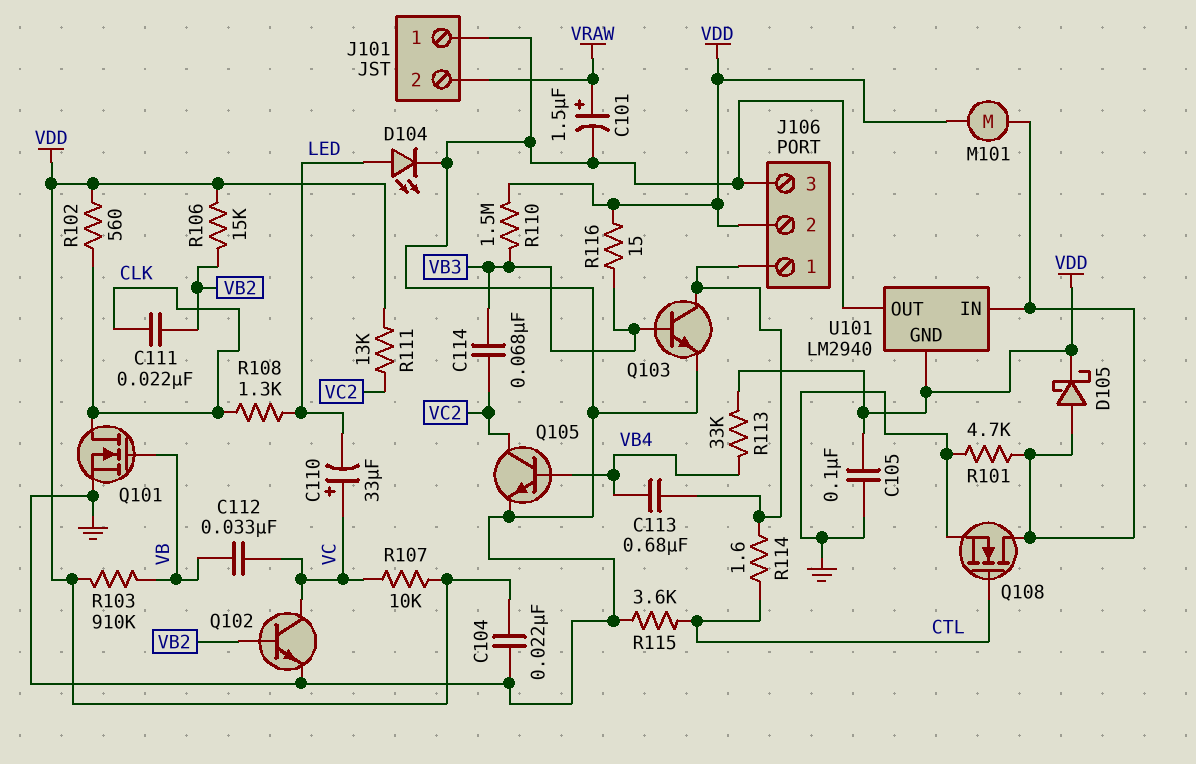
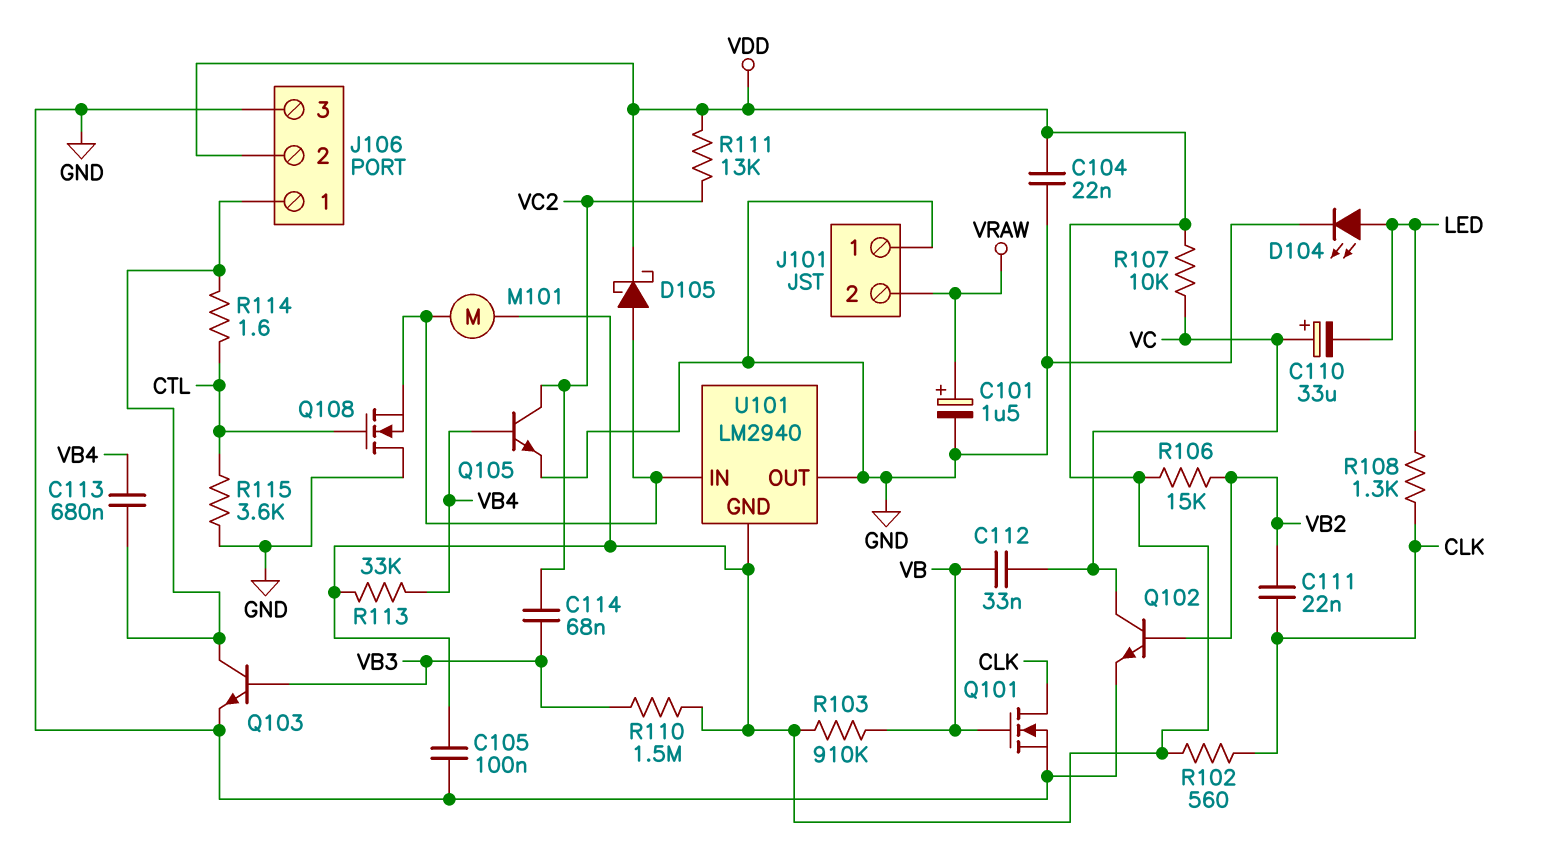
Q108: NMOS (G CTL, D U101/IN, S GND) -> NMOS (G CTL, D GND, S U101/IN)
R101: 4.7k (GND, U101/IN) -> none
R116: 15 (VB3, VDD) -> none

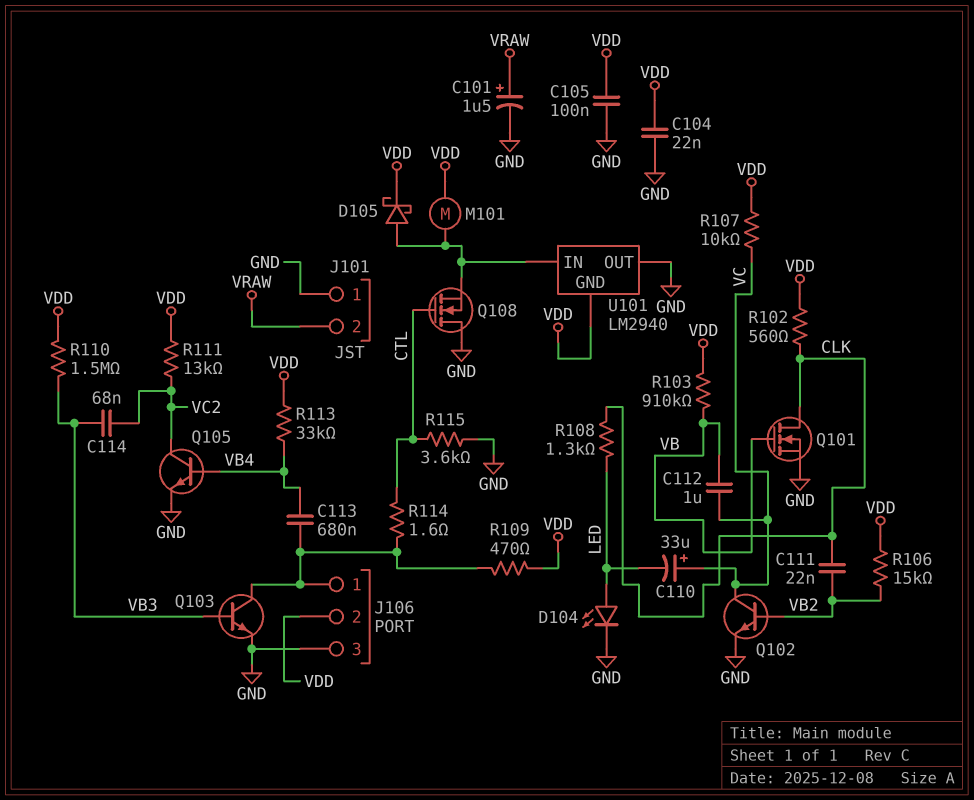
C112: 33nF (VB, VC) -> 1uF (VB, VC)
R109: none -> 470 (J106/1, VDD)

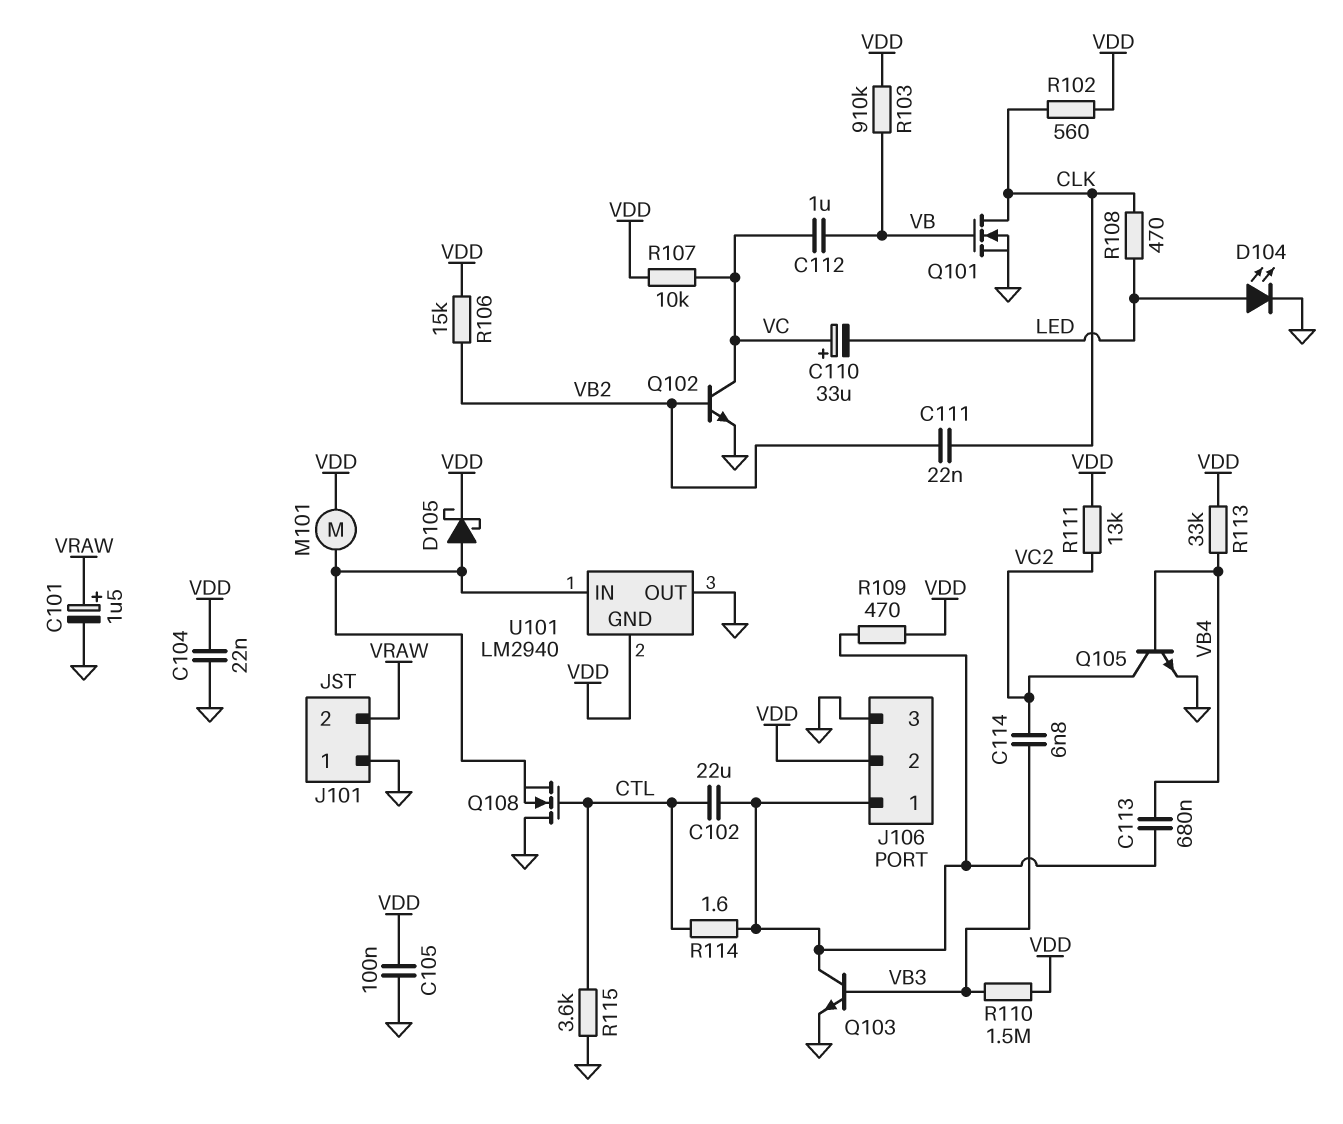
C102: none -> 22uF (CTL, J106/1)
C114: 68nF (VB3, VC2) -> 6.8nF (VB3, VC2)
R108: 1.3k (CLK, LED) -> 470 (CLK, LED)

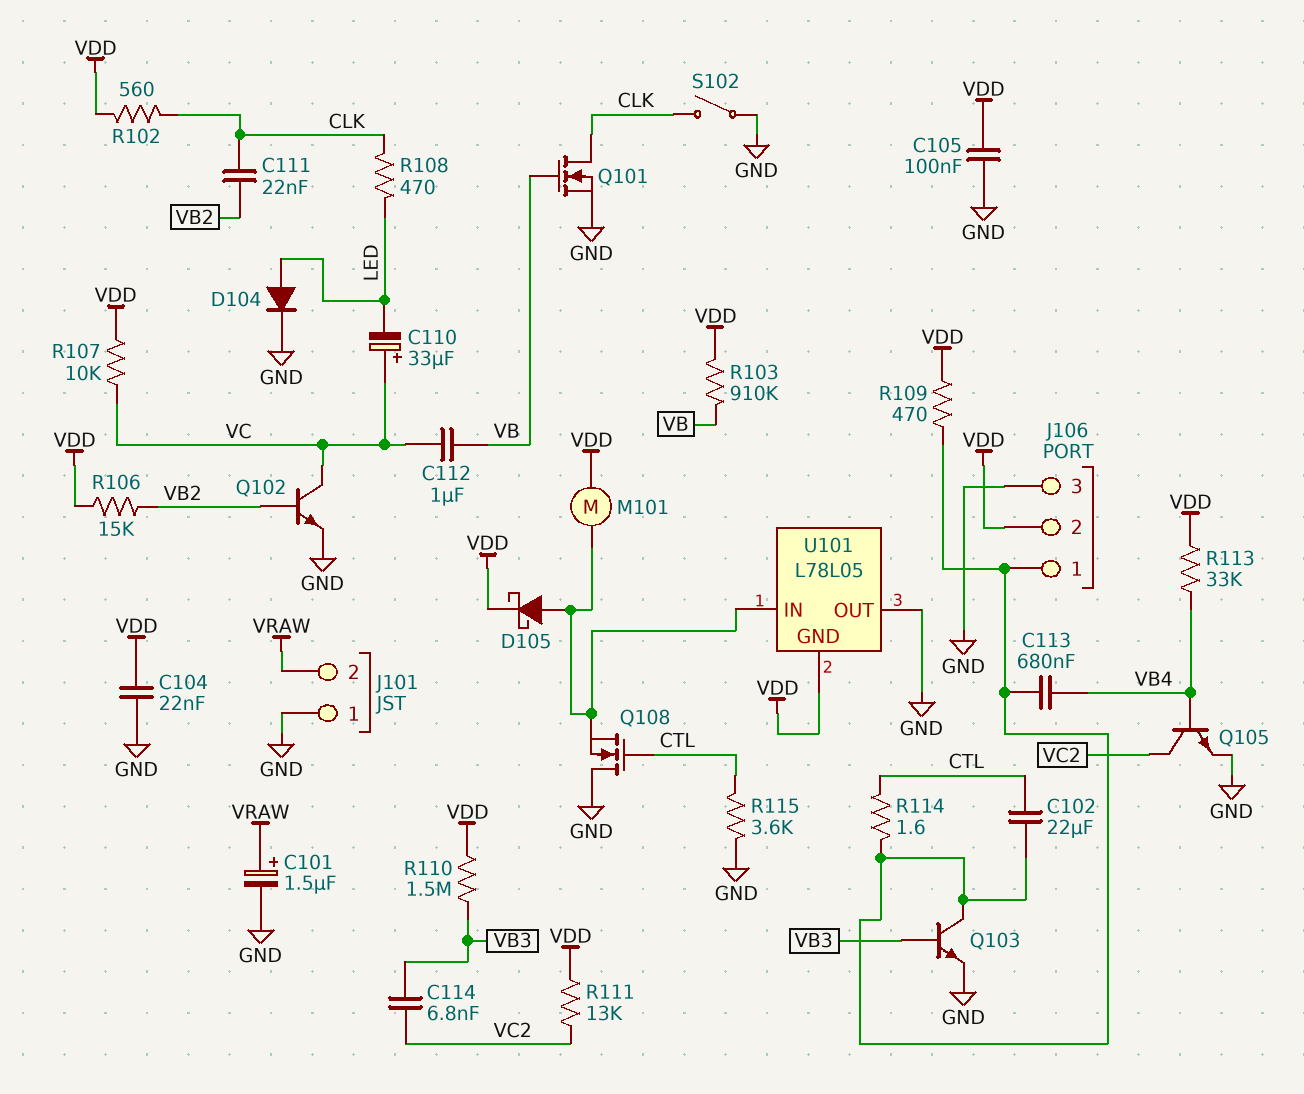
D104: LED (A LED, K GND) -> diode (A LED, K GND)
S102: none -> switch (CLK, GND)
U101: LM2940 -> L78L05

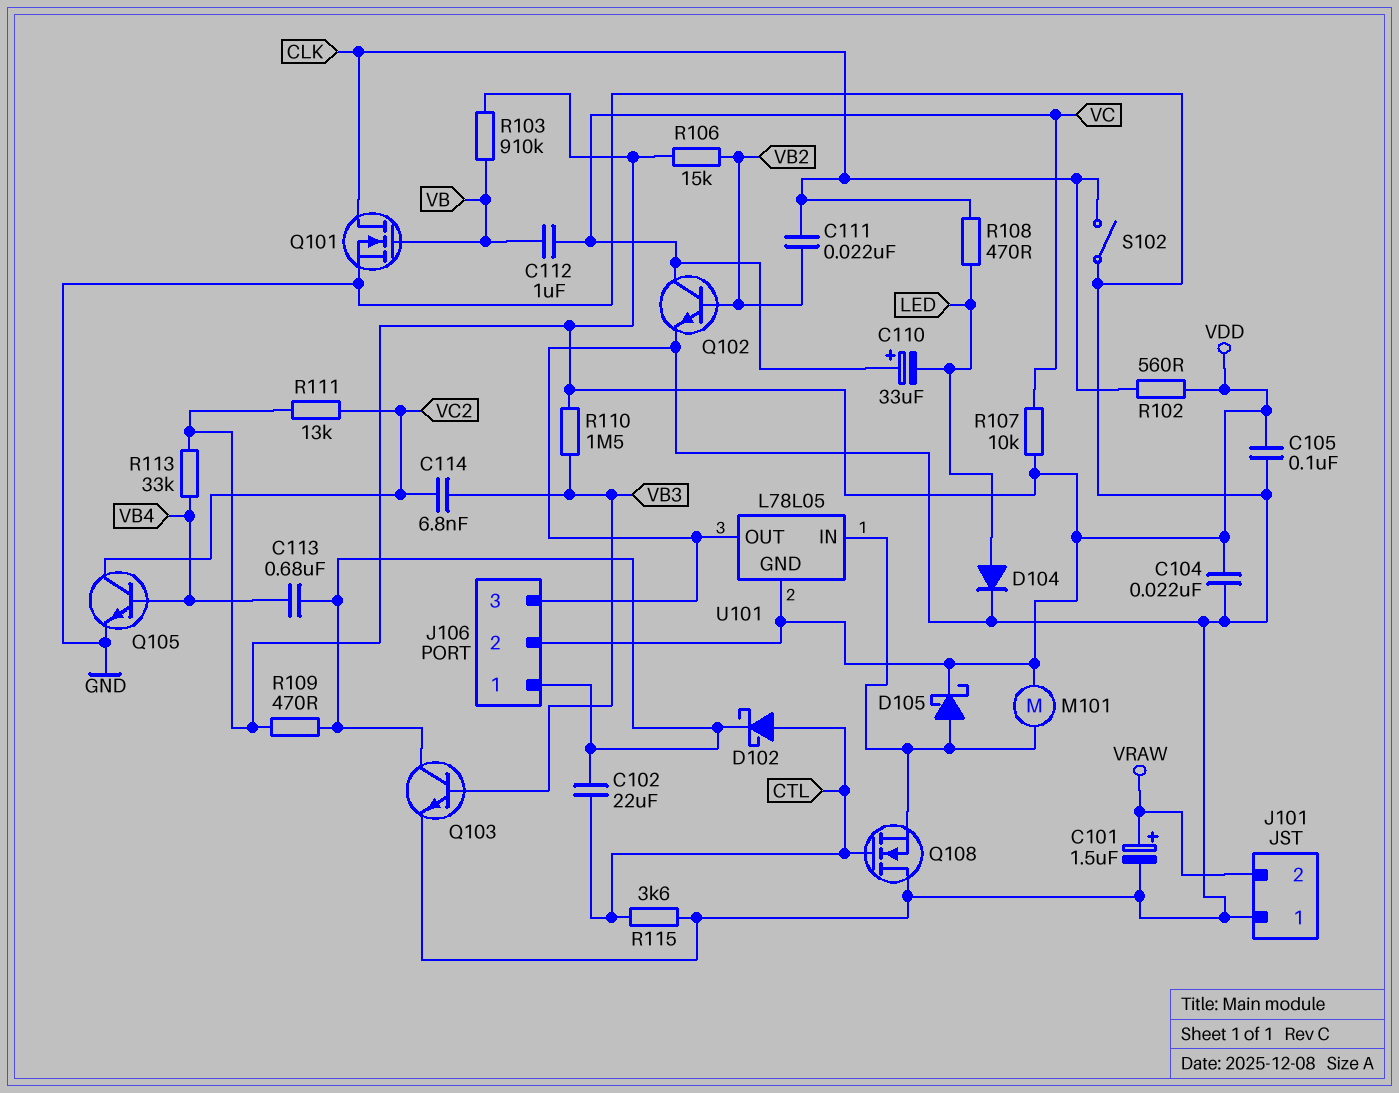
D102: none -> schottky (A CTL, K J106/1)
R114: 1.6 (CTL, J106/1) -> none

